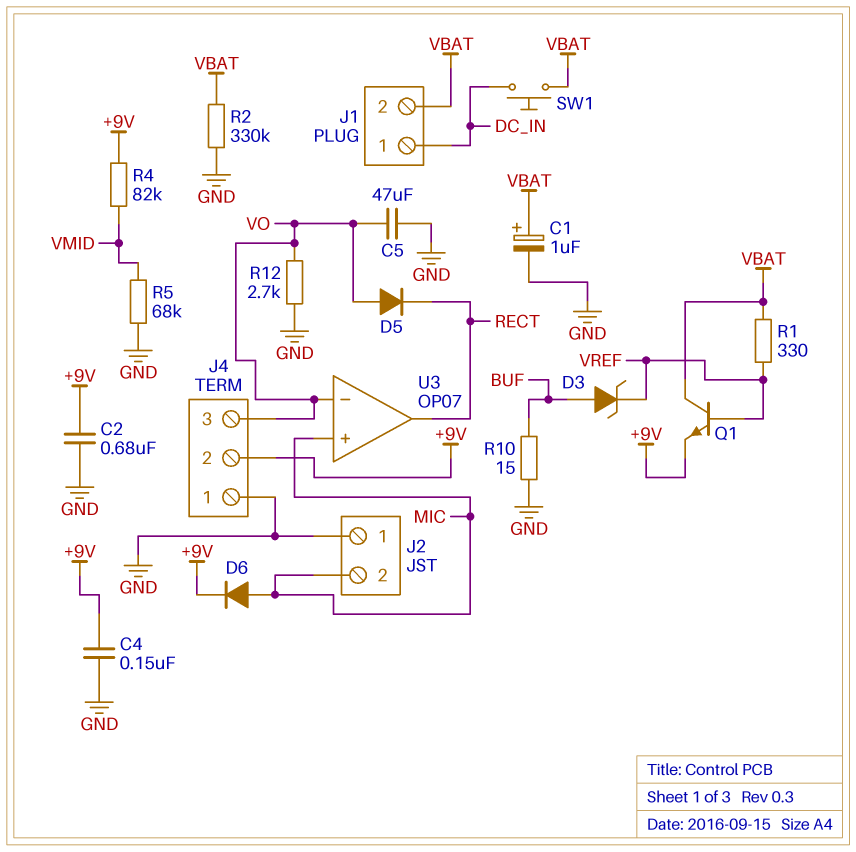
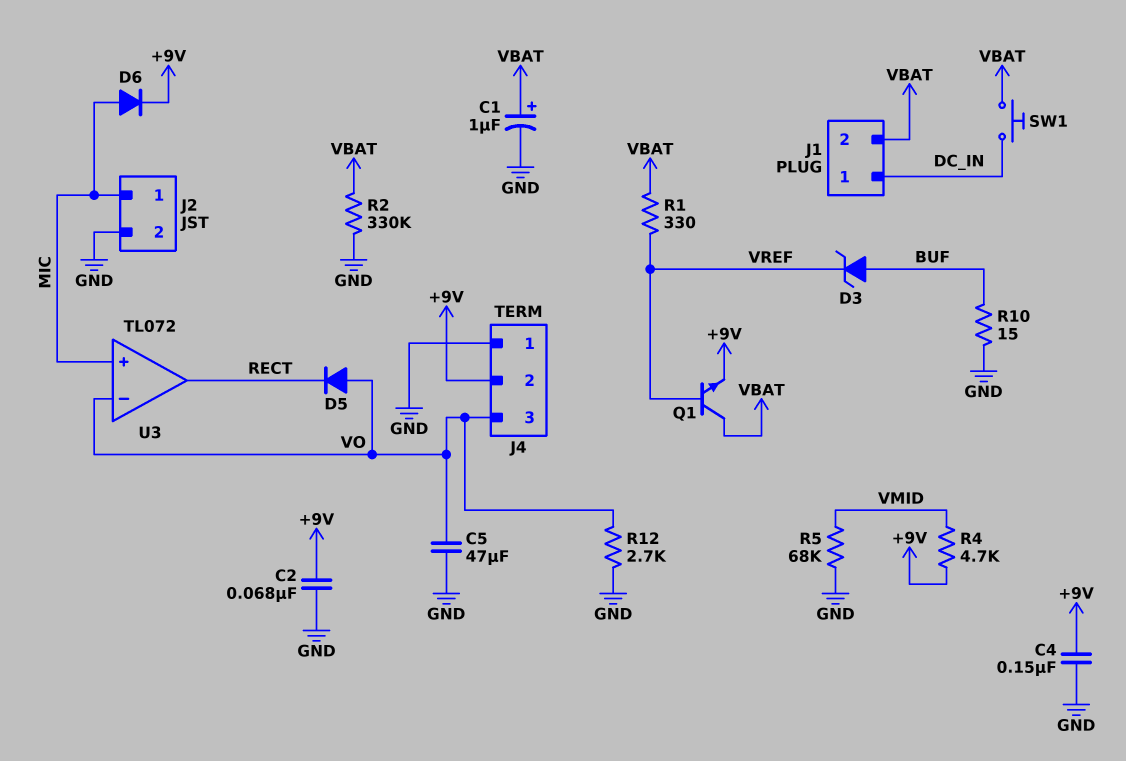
C2: 680nF (+9V, GND) -> 68nF (+9V, GND)
J2 pin 1: GND -> MIC
J2 pin 2: MIC -> GND
R4: 82k (+9V, VMID) -> 4.7k (+9V, VMID)
U3: OP07 -> TL072

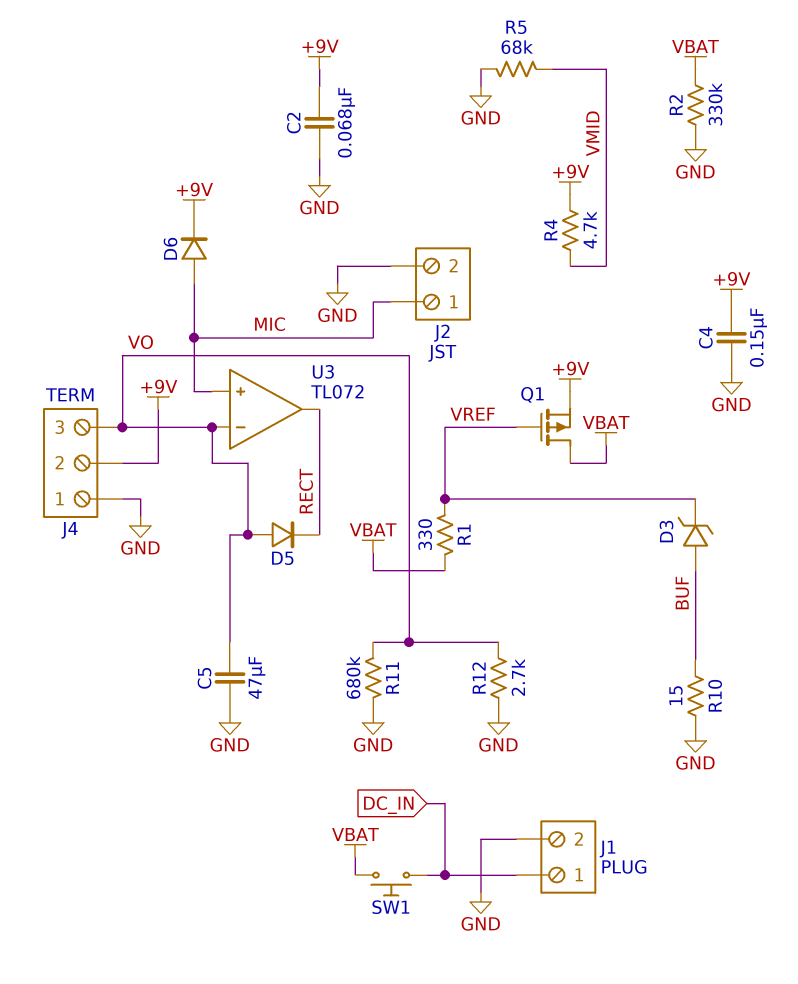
C1: 1uF (plus VBAT, minus GND) -> none
J1 pin 2: VBAT -> GND
Q1: NPN (B VREF, C VBAT, E +9V) -> PMOS (G VREF, D VBAT, S +9V)
R11: none -> 680k (GND, VO)

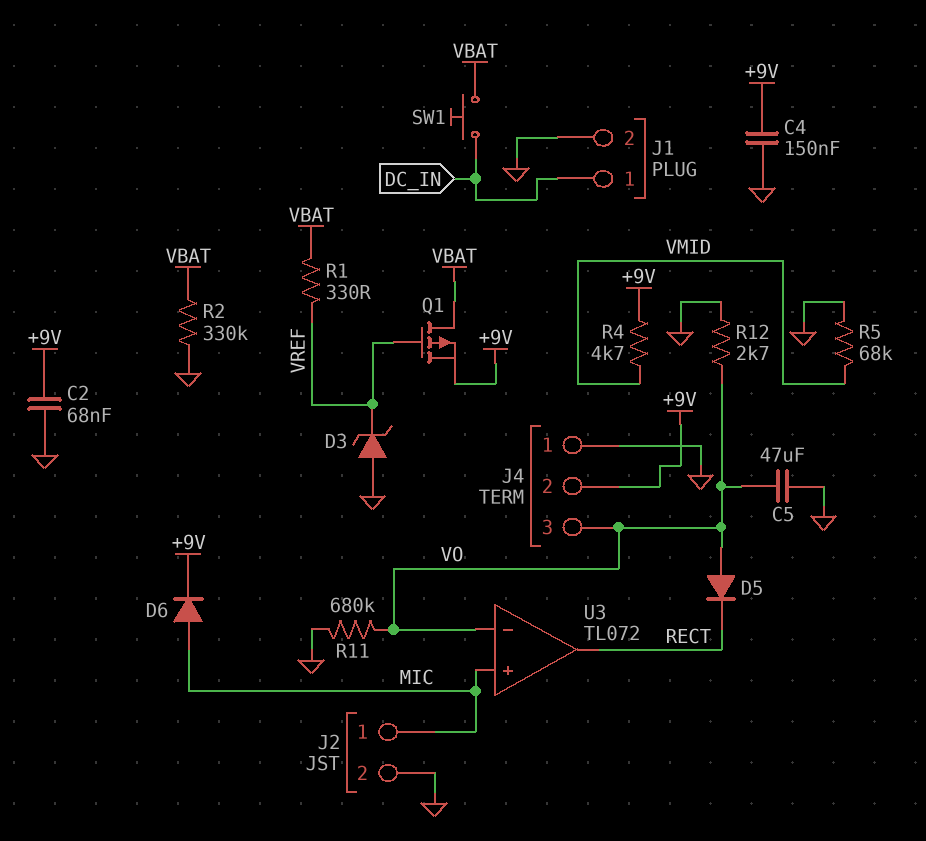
D3: zener (A BUF, K VREF) -> zener (A GND, K VREF)
R10: 15 (BUF, GND) -> none

